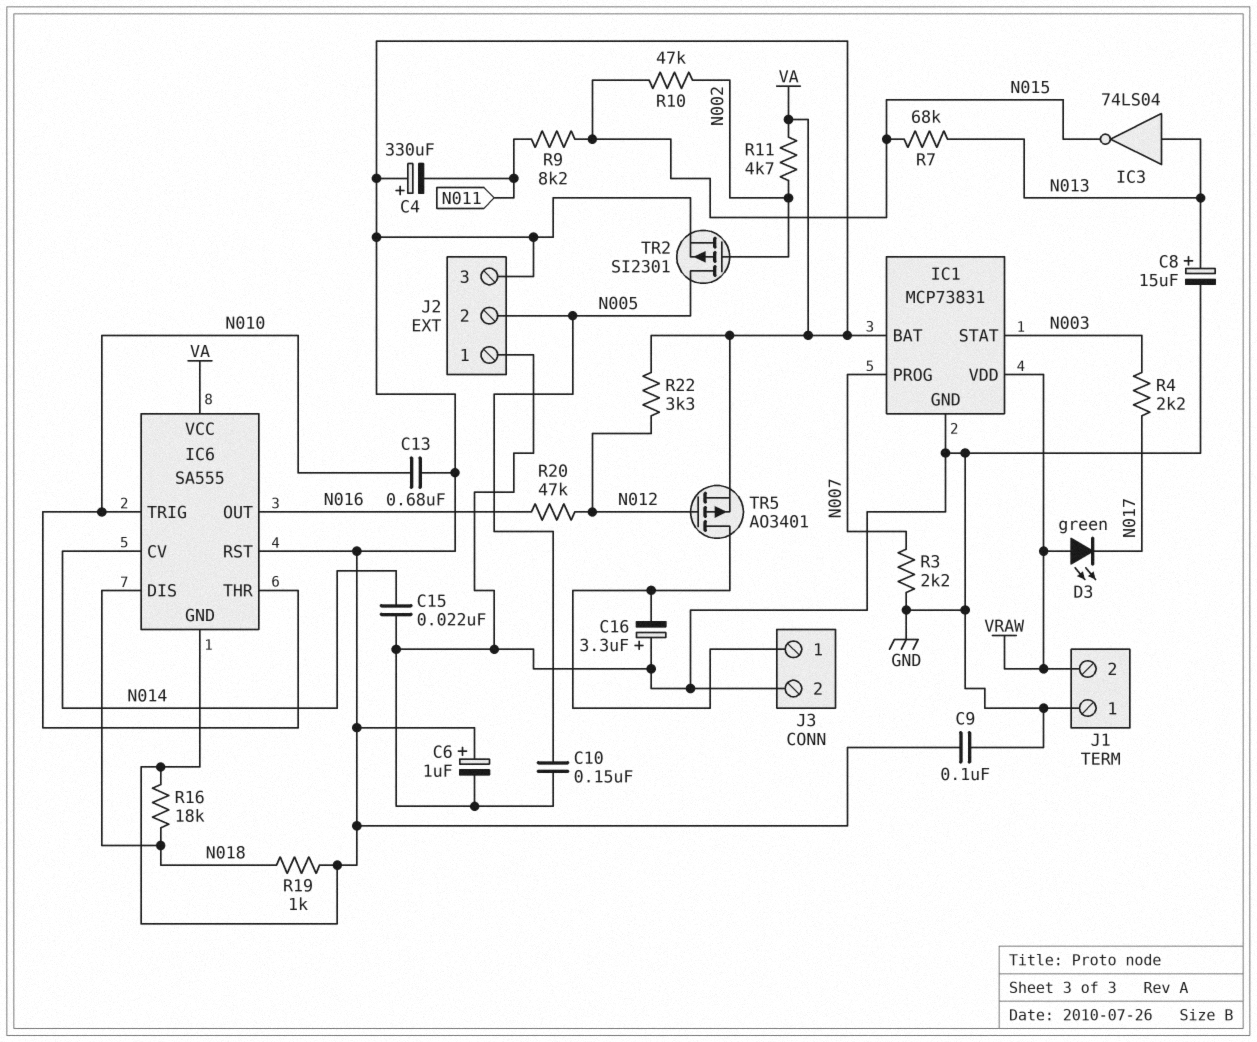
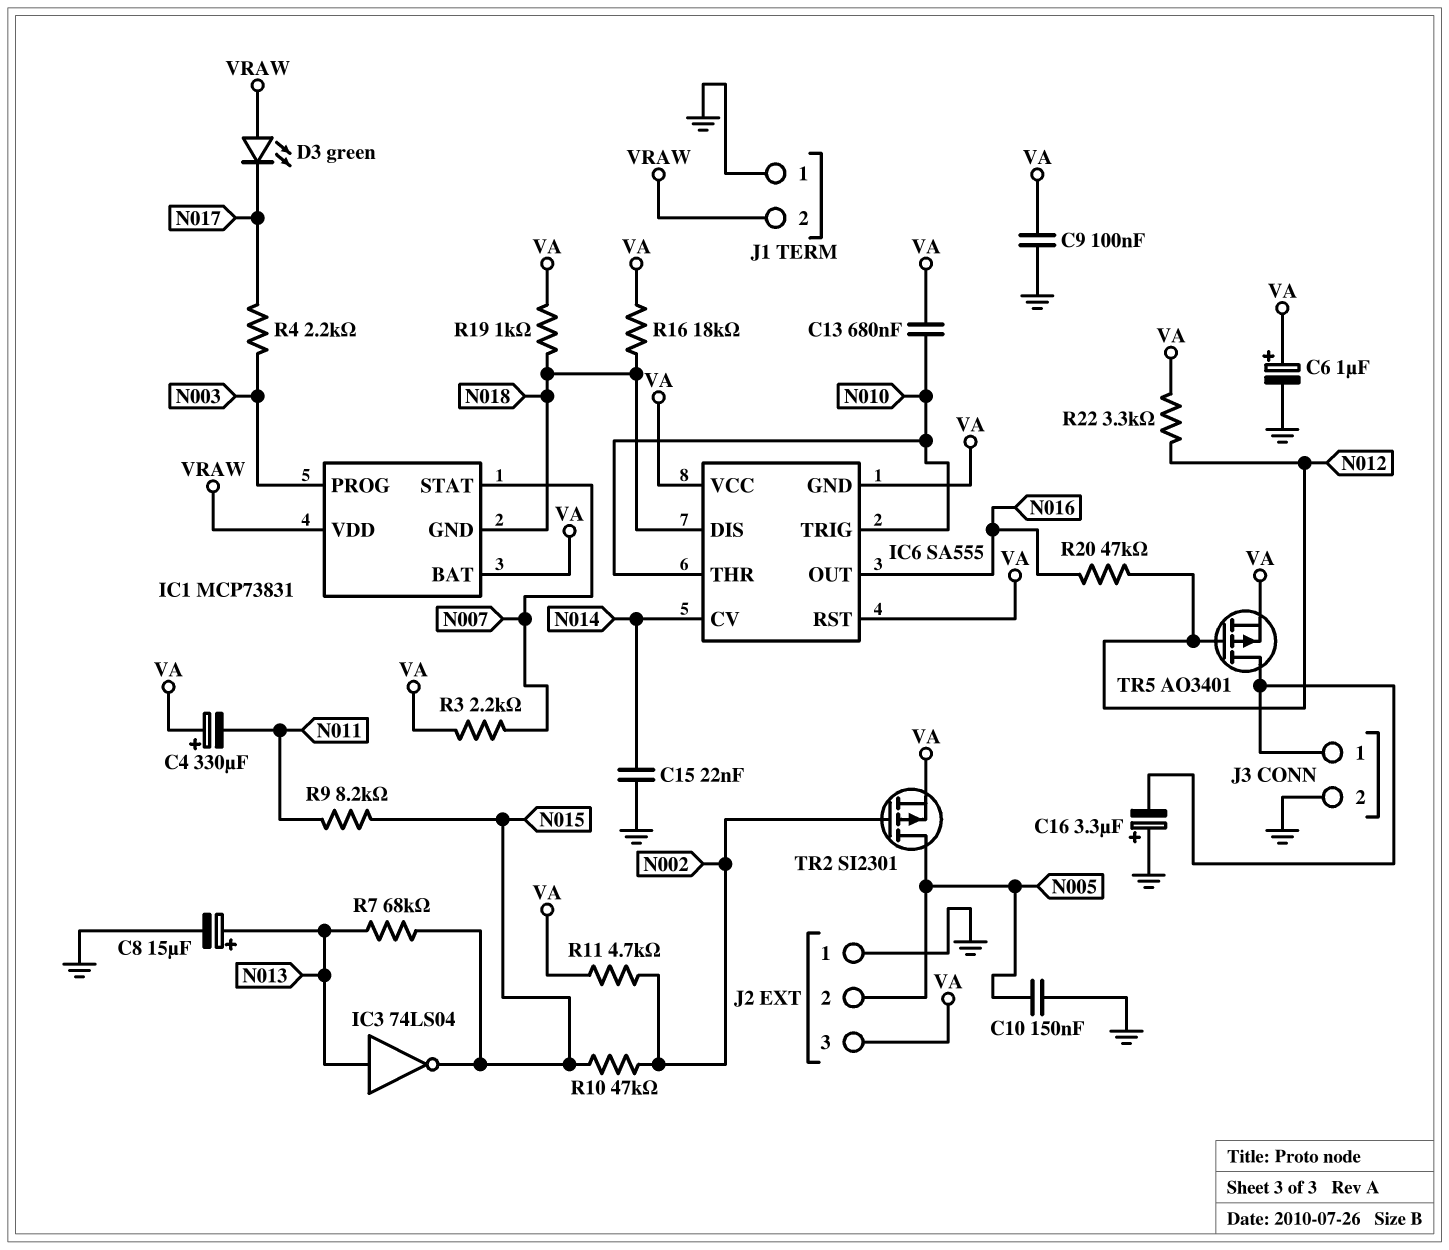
IC1 pin GND: GND -> N018
IC1 pin PROG: N007 -> N003
IC1 pin STAT: N003 -> N007
R3: 2.2k (GND, N007) -> 2.2k (N007, VA)

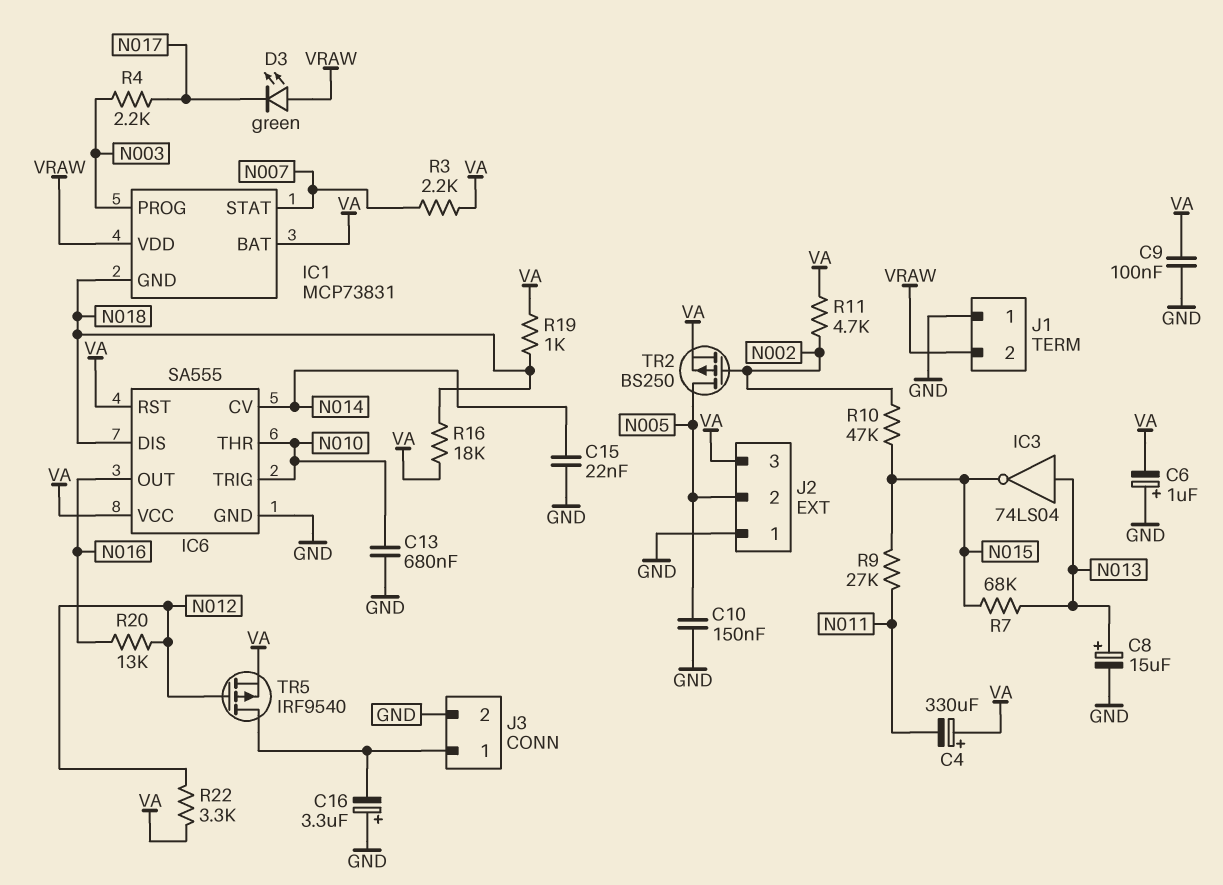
C6: 1uF (plus VA, minus GND) -> 1uF (plus GND, minus VA)
C13: 680nF (N010, VA) -> 680nF (GND, N010)
IC6 pin GND: VA -> GND
R9: 8.2k (N011, N015) -> 27k (N011, N015)
R20: 47k (N012, N016) -> 13k (N012, N016)
TR2: PMOS SI2301 (G N002, D N005, S VA) -> PMOS BS250 (G N002, D N005, S VA)
TR5: PMOS AO3401 (G N012, D J3/1, S VA) -> PMOS IRF9540 (G N012, D J3/1, S VA)

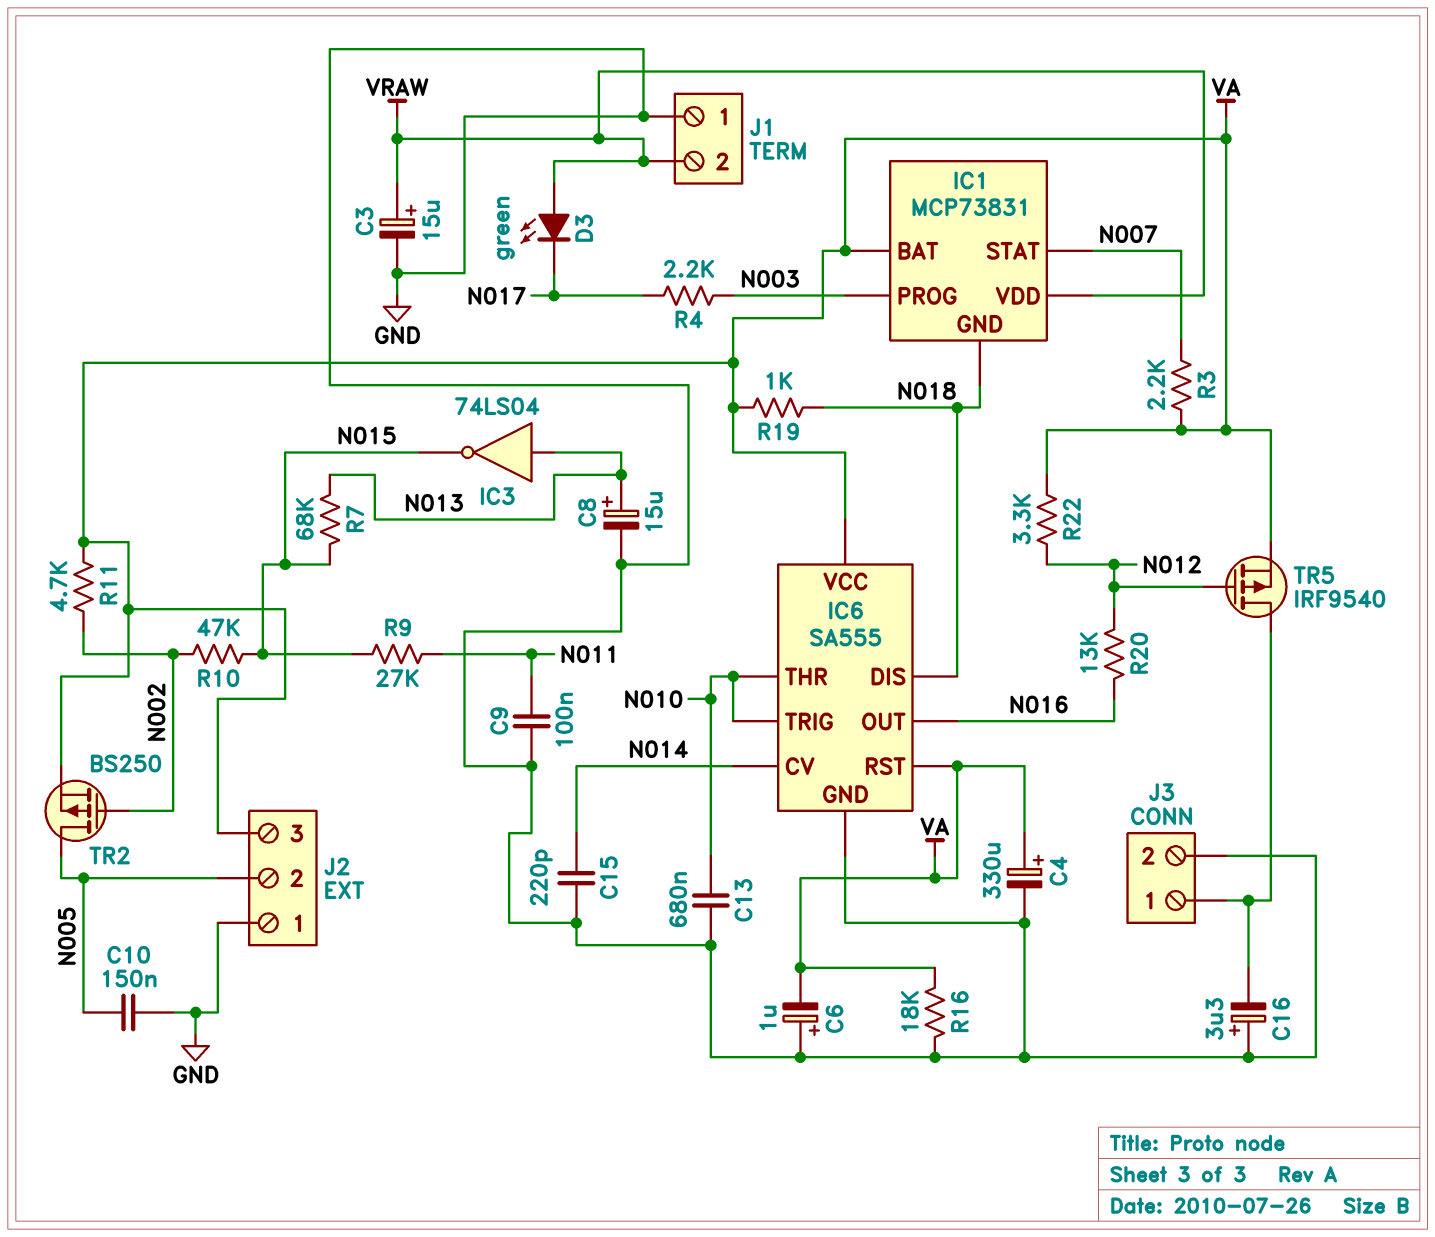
C3: none -> 15uF (plus VRAW, minus GND)
C4: 330uF (plus VA, minus N011) -> 330uF (plus VA, minus GND)
C9: 100nF (GND, VA) -> 100nF (GND, N011)
C15: 22nF (GND, N014) -> 220pF (GND, N014)
R16: 18k (N018, VA) -> 18k (GND, VA)

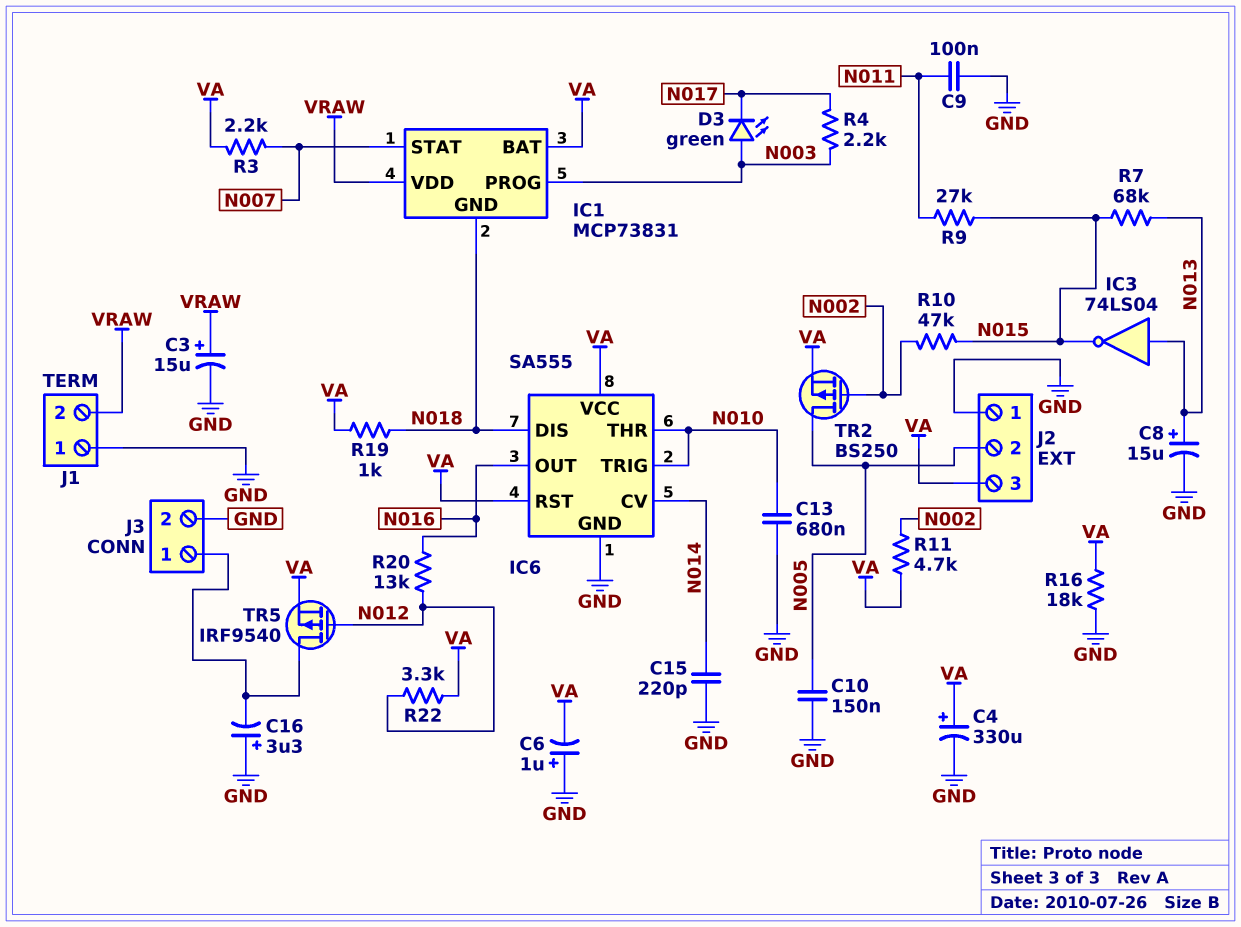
D3: LED green (A VRAW, K N017) -> LED green (A N003, K N017)

